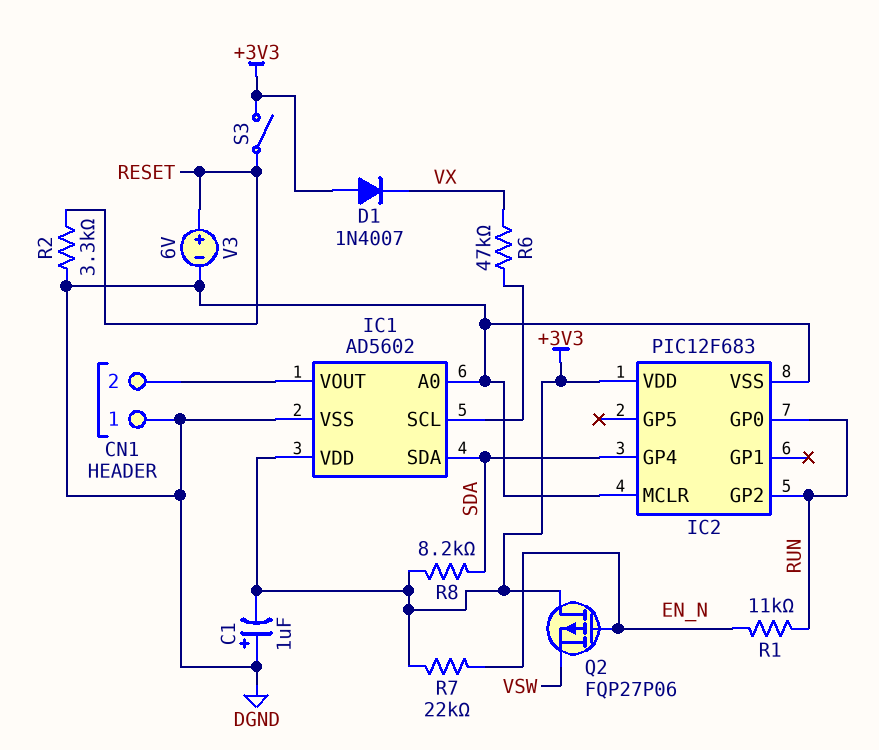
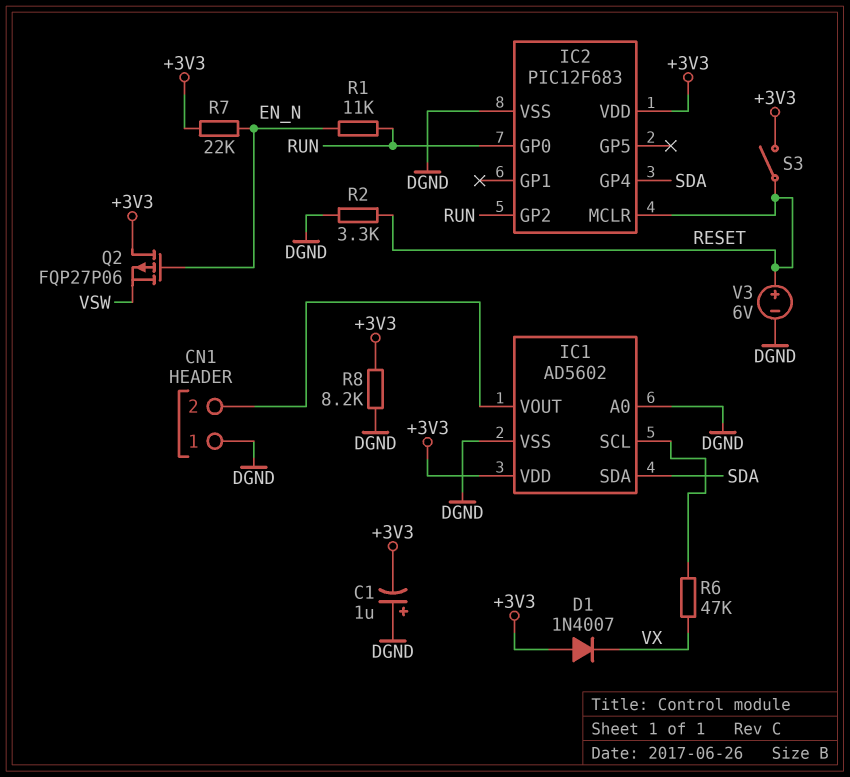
IC2 pin MCLR: DGND -> RESET
R8: 8.2k (+3V3, SDA) -> 8.2k (+3V3, DGND)

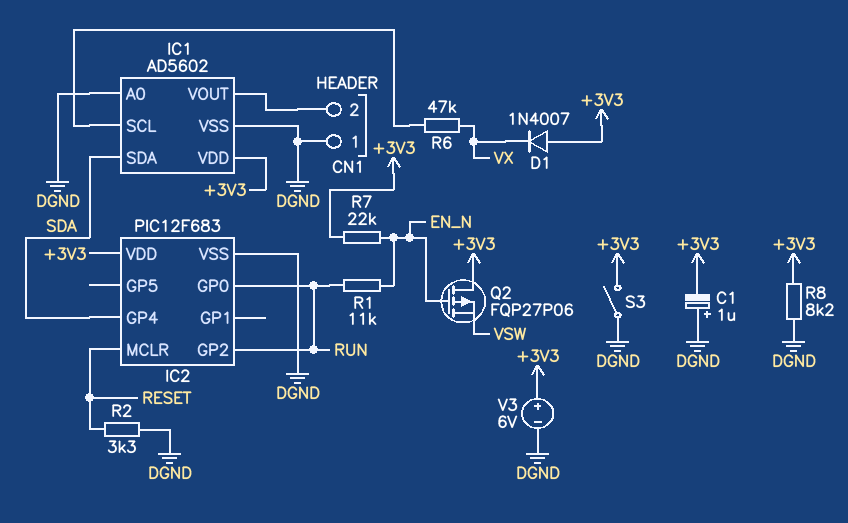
S3: switch (+3V3, RESET) -> switch (+3V3, DGND)
V3: 6V (plus RESET, minus DGND) -> 6V (plus +3V3, minus DGND)

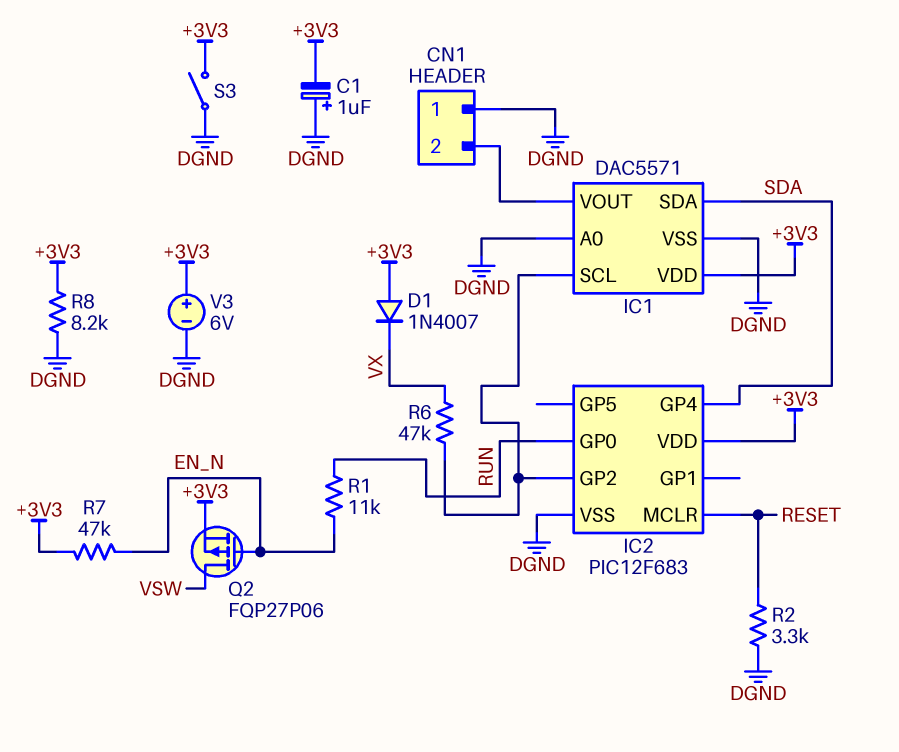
IC1: AD5602 -> DAC5571
IC2 pin GP2: RUN -> IC1/SCL
Q2: PMOS FQP27P06 (G EN_N, D +3V3, S VSW) -> PMOS FQP27P06 (G EN_N, D VSW, S +3V3)
R7: 22k (+3V3, EN_N) -> 47k (+3V3, EN_N)

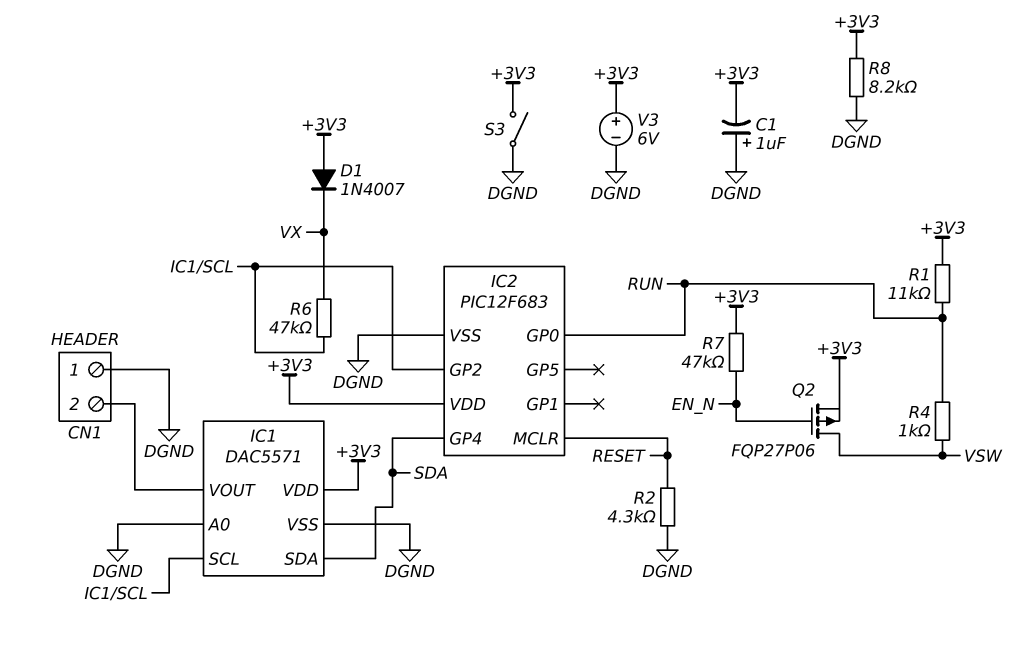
R1: 11k (EN_N, RUN) -> 11k (+3V3, RUN)
R2: 3.3k (DGND, RESET) -> 4.3k (DGND, RESET)
R4: none -> 1k (RUN, VSW)

